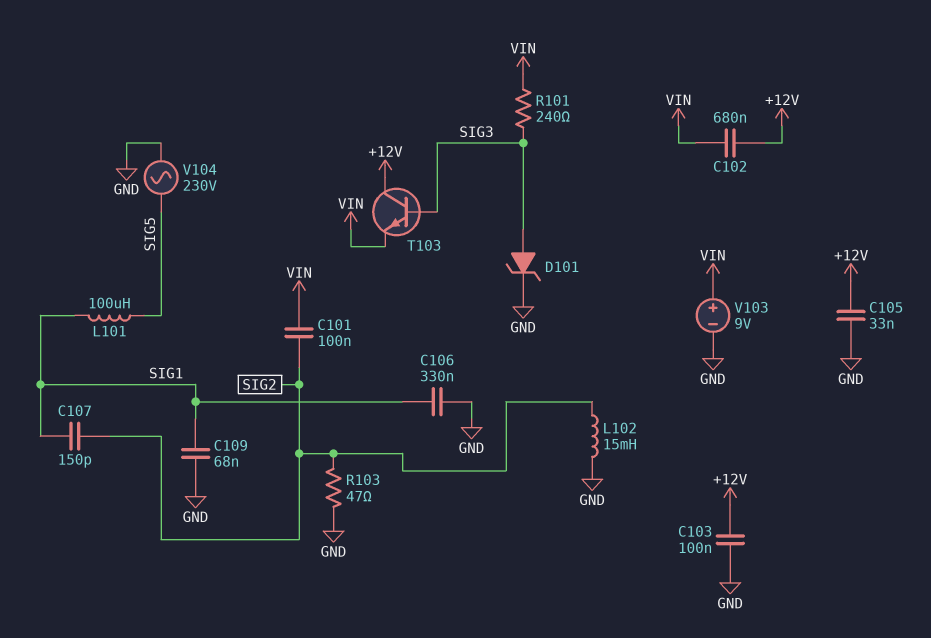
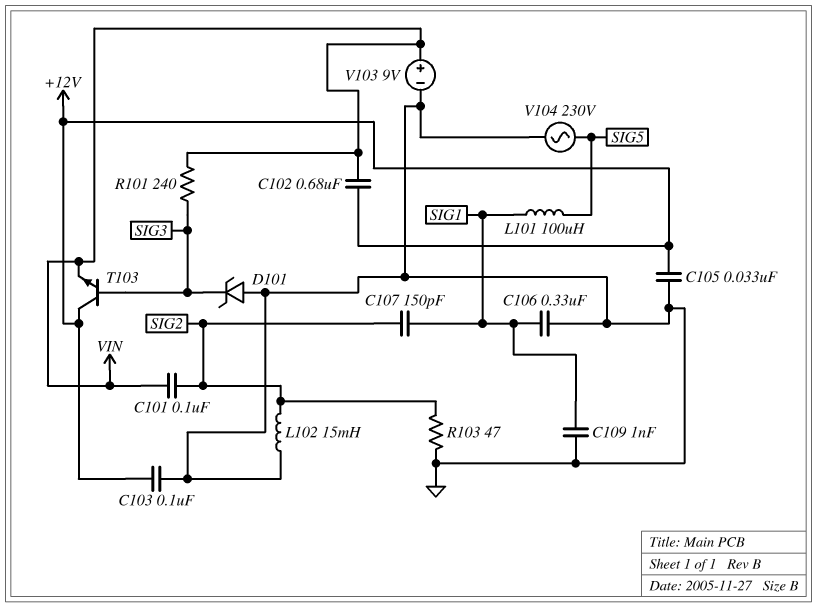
C109: 68nF (GND, SIG1) -> 1nF (GND, SIG1)
D101: zener (A SIG3, K GND) -> zener (A GND, K SIG3)

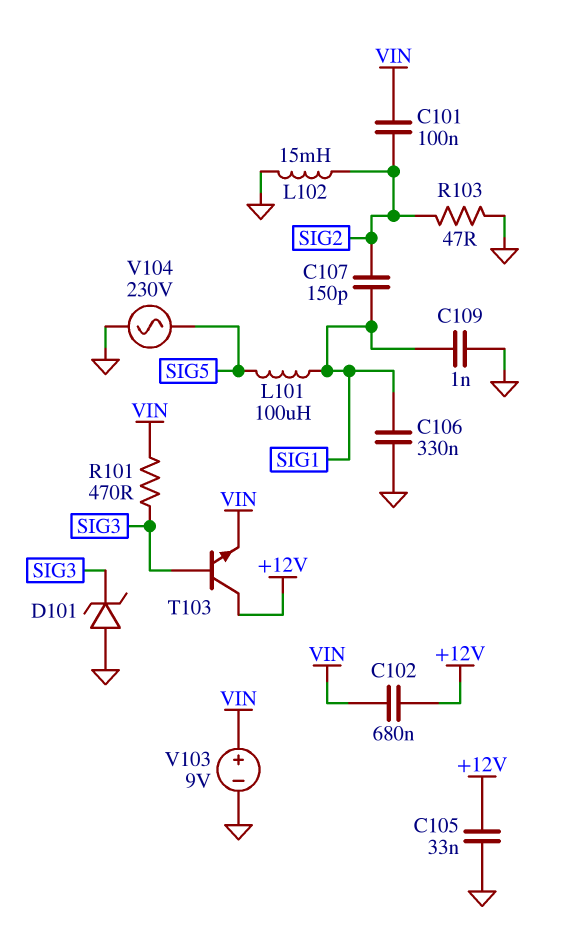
C103: 100nF (+12V, GND) -> none
R101: 240 (SIG3, VIN) -> 470 (SIG3, VIN)

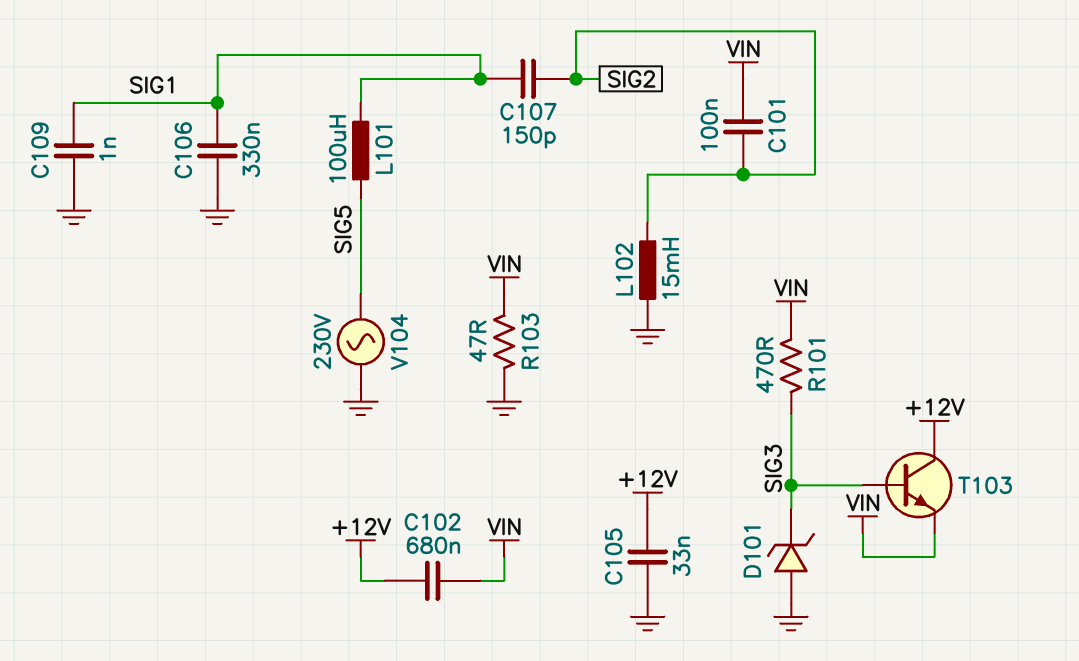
R103: 47 (GND, SIG2) -> 47 (GND, VIN)
V103: 9V (plus VIN, minus GND) -> none

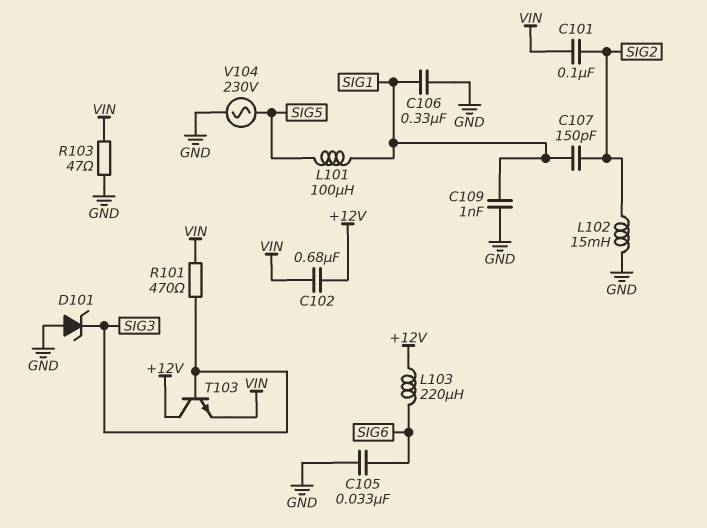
C105: 33nF (+12V, GND) -> 33nF (GND, SIG6)
L103: none -> 220uH (+12V, SIG6)

